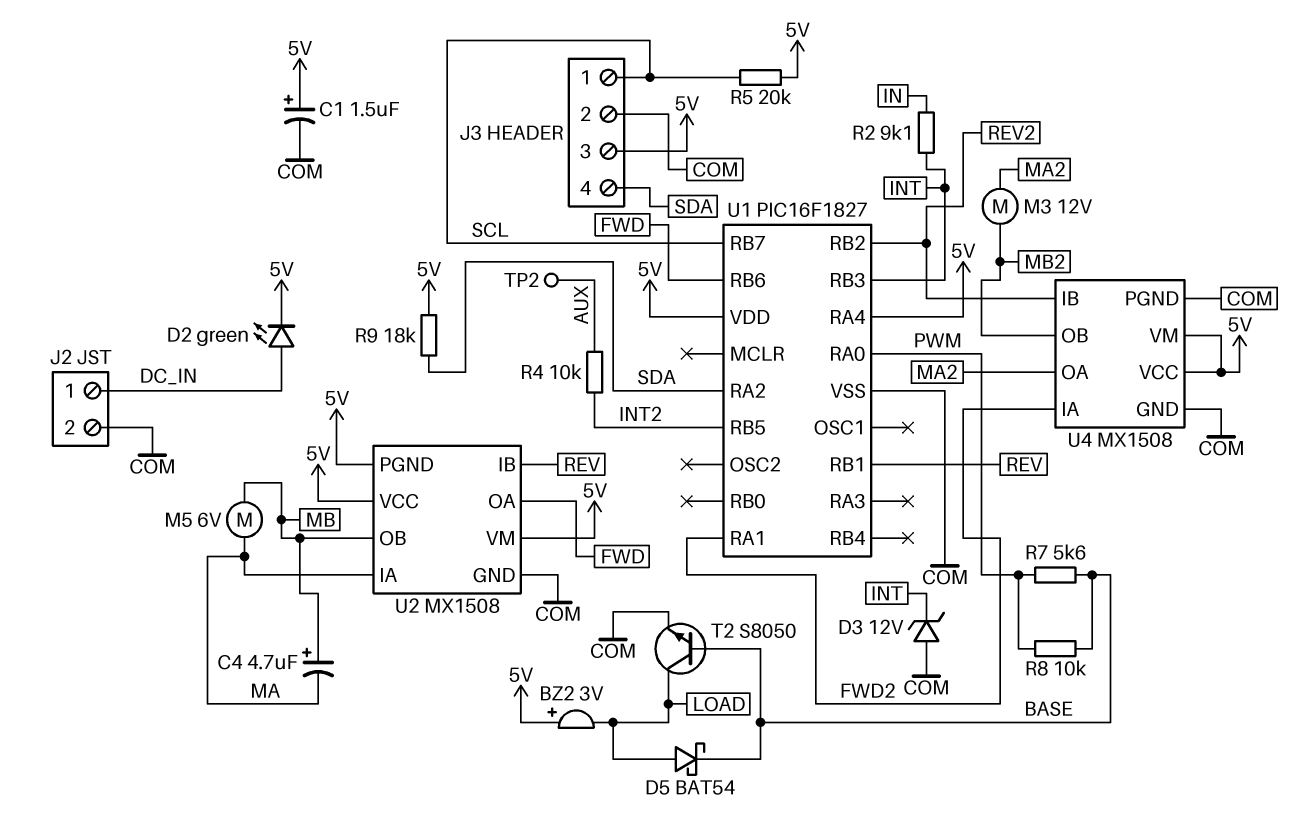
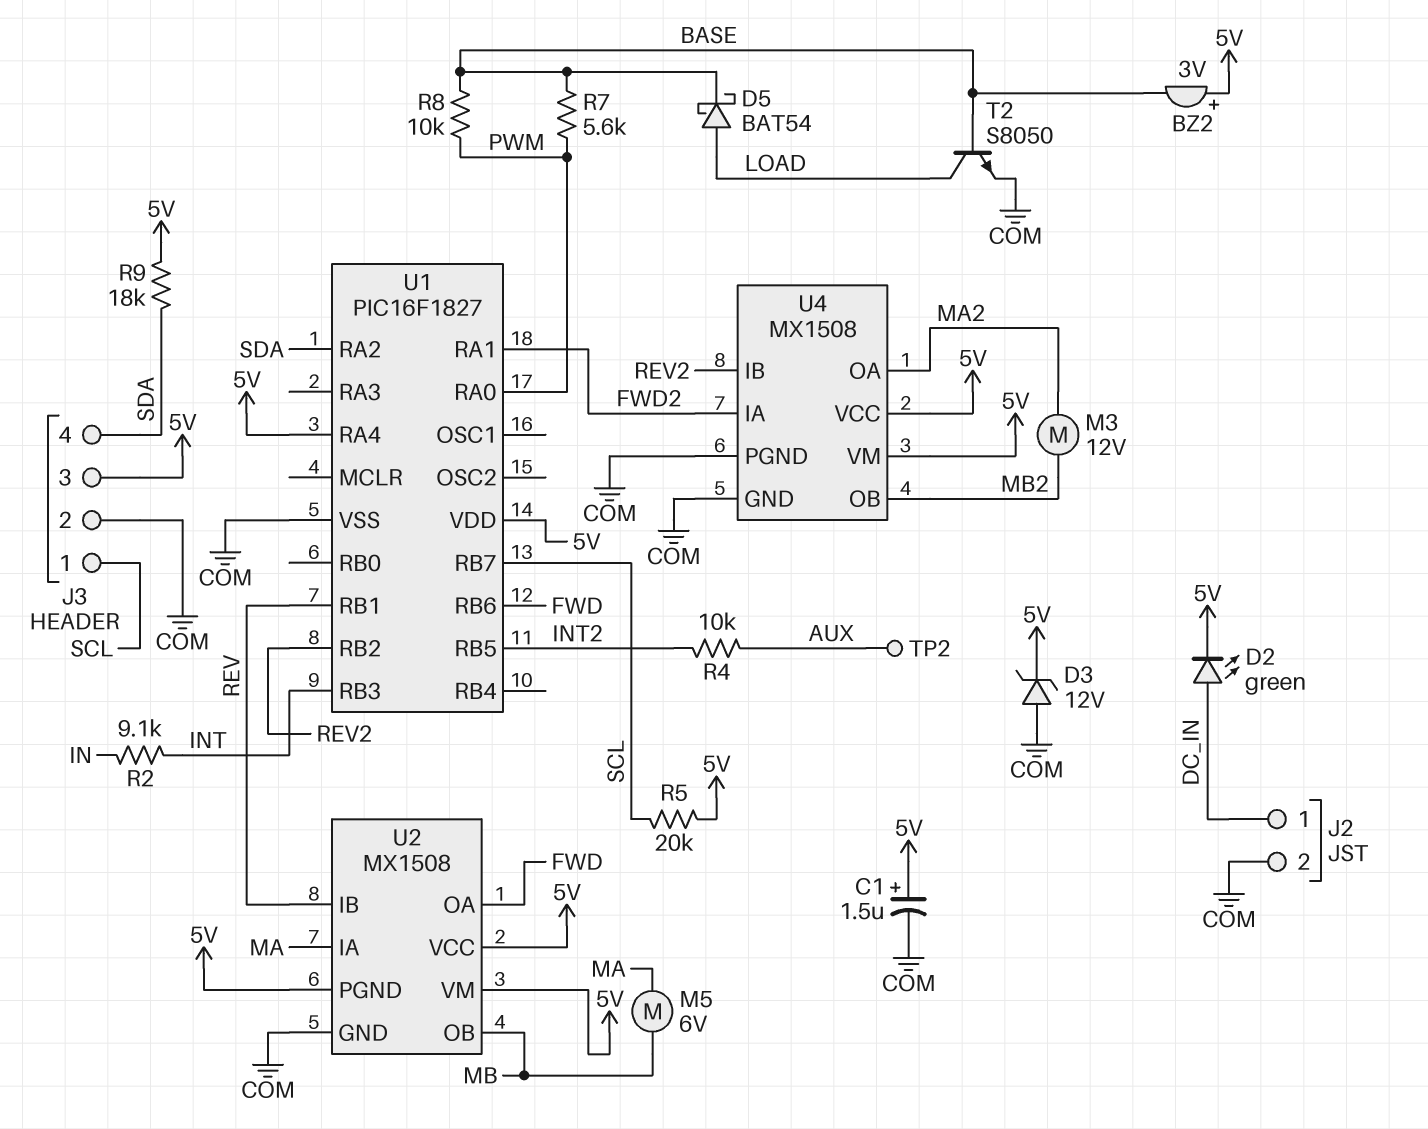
BZ2: buzzer 3V (plus 5V, minus LOAD) -> buzzer 3V (plus 5V, minus BASE)
C4: 4.7uF (plus MB, minus MA) -> none
D3: zener 12V (A COM, K INT) -> zener 12V (A COM, K 5V)

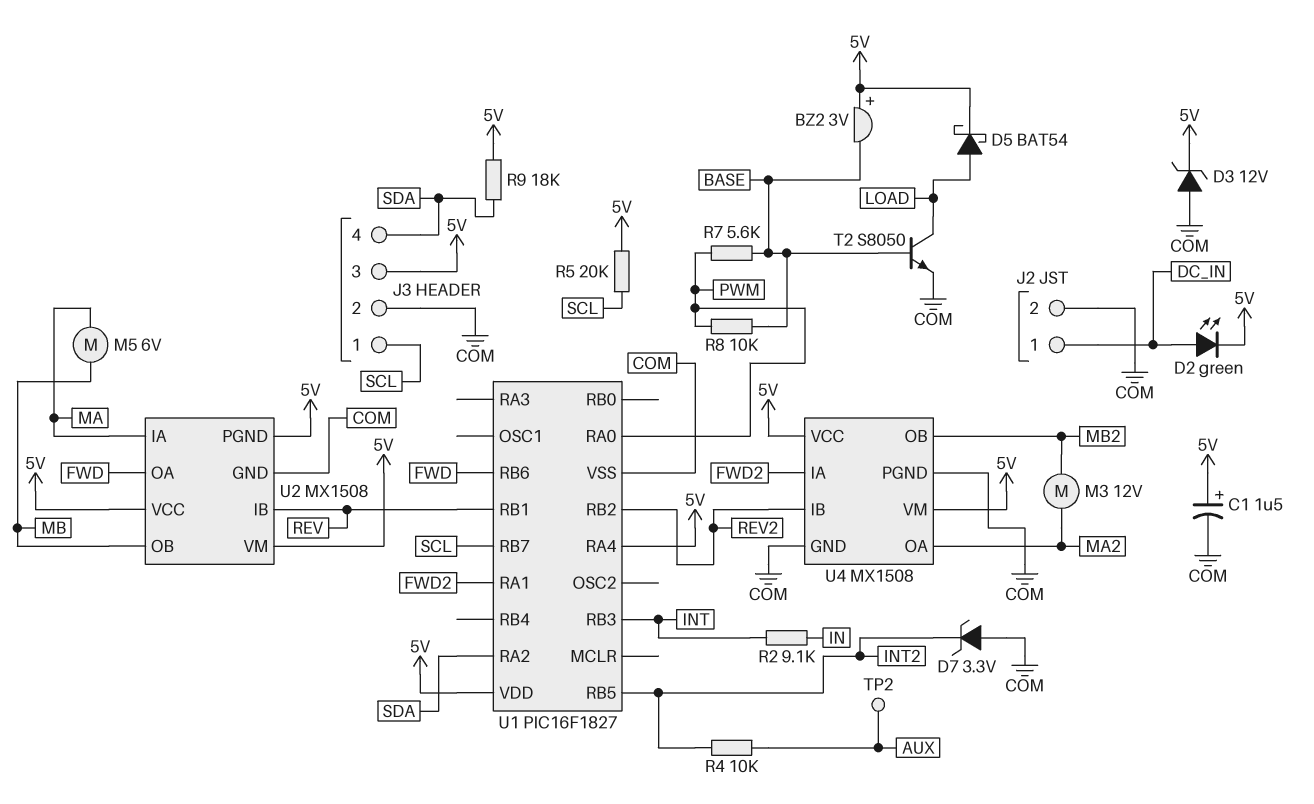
D5: schottky BAT54 (A LOAD, K BASE) -> schottky BAT54 (A LOAD, K 5V)
D7: none -> zener 3.3V (A COM, K INT2)

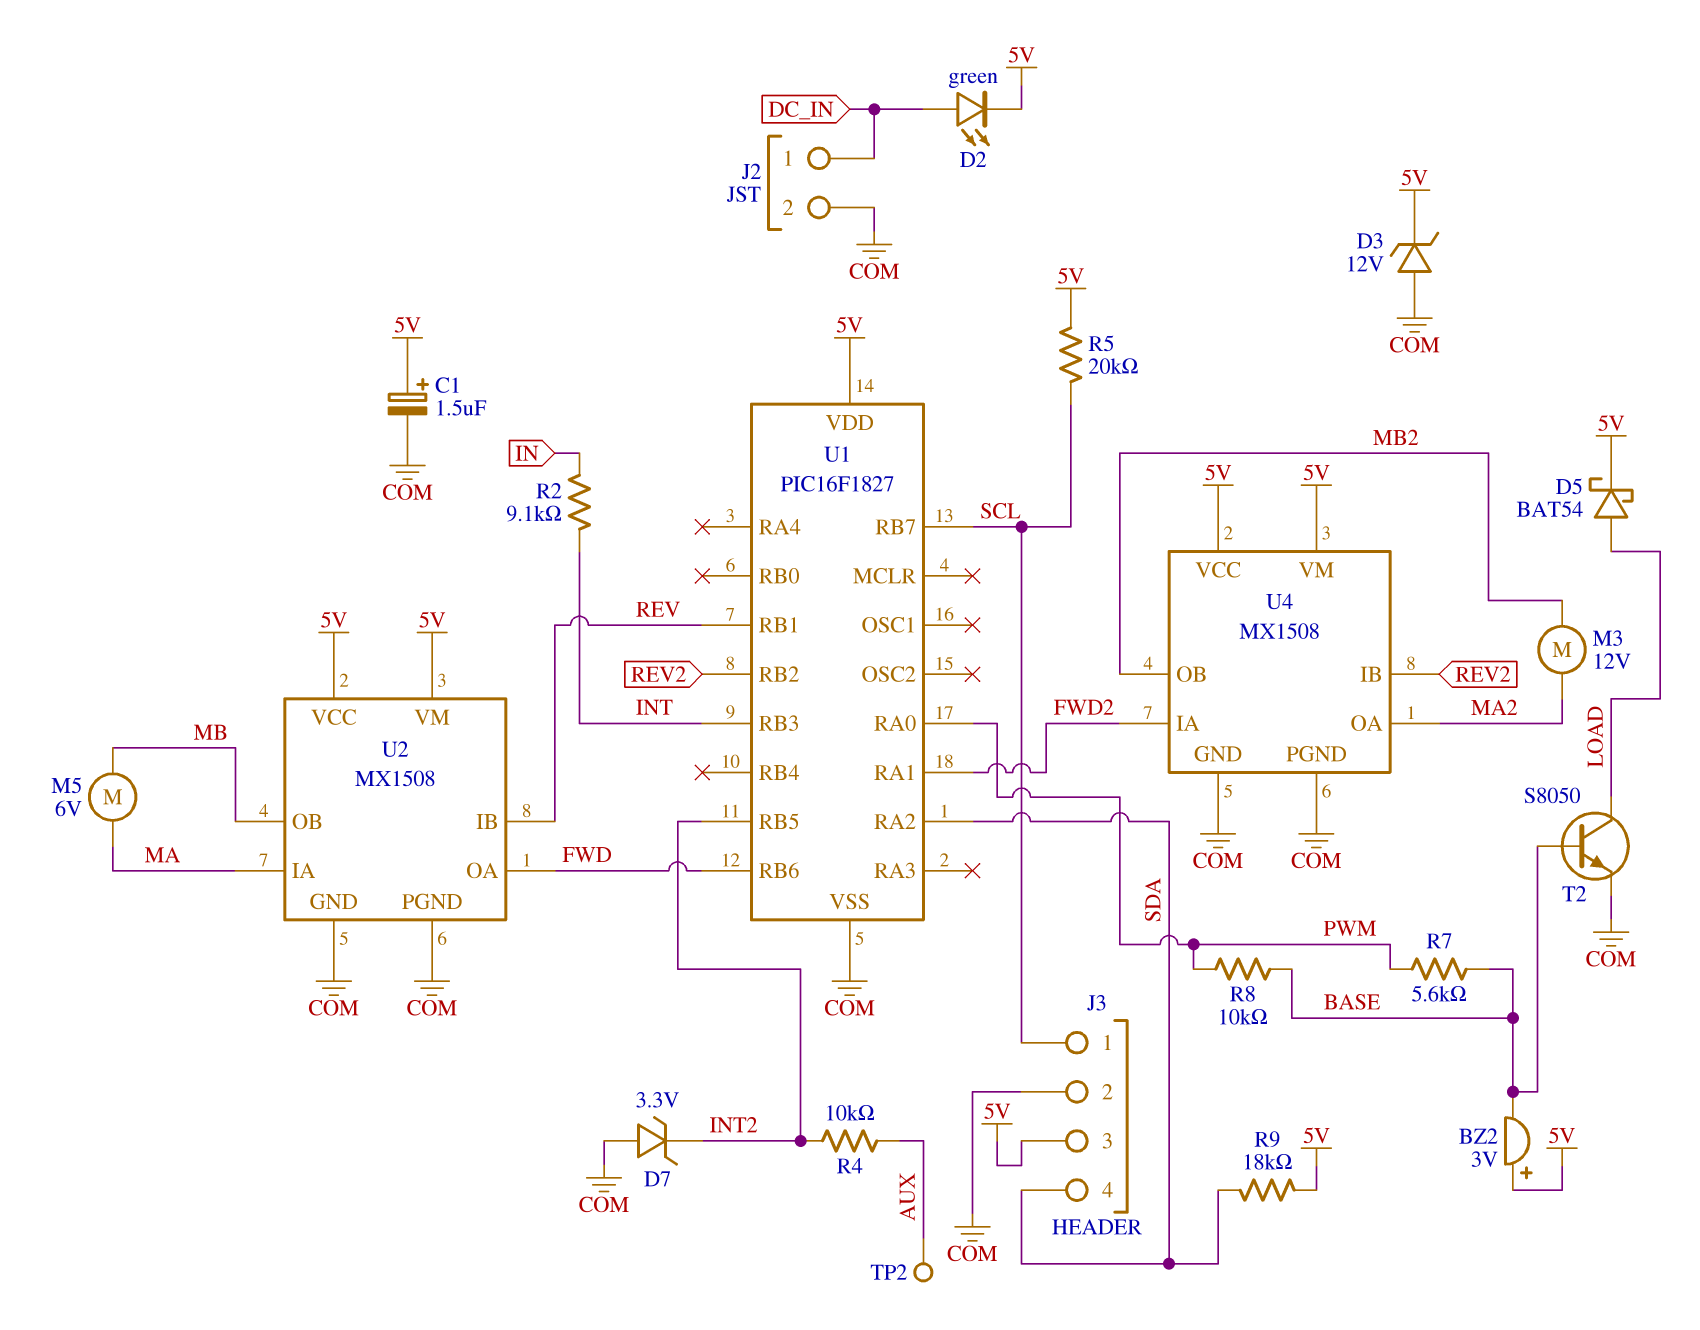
U1 pin RA4: 5V -> none
U2 pin PGND: 5V -> COM

